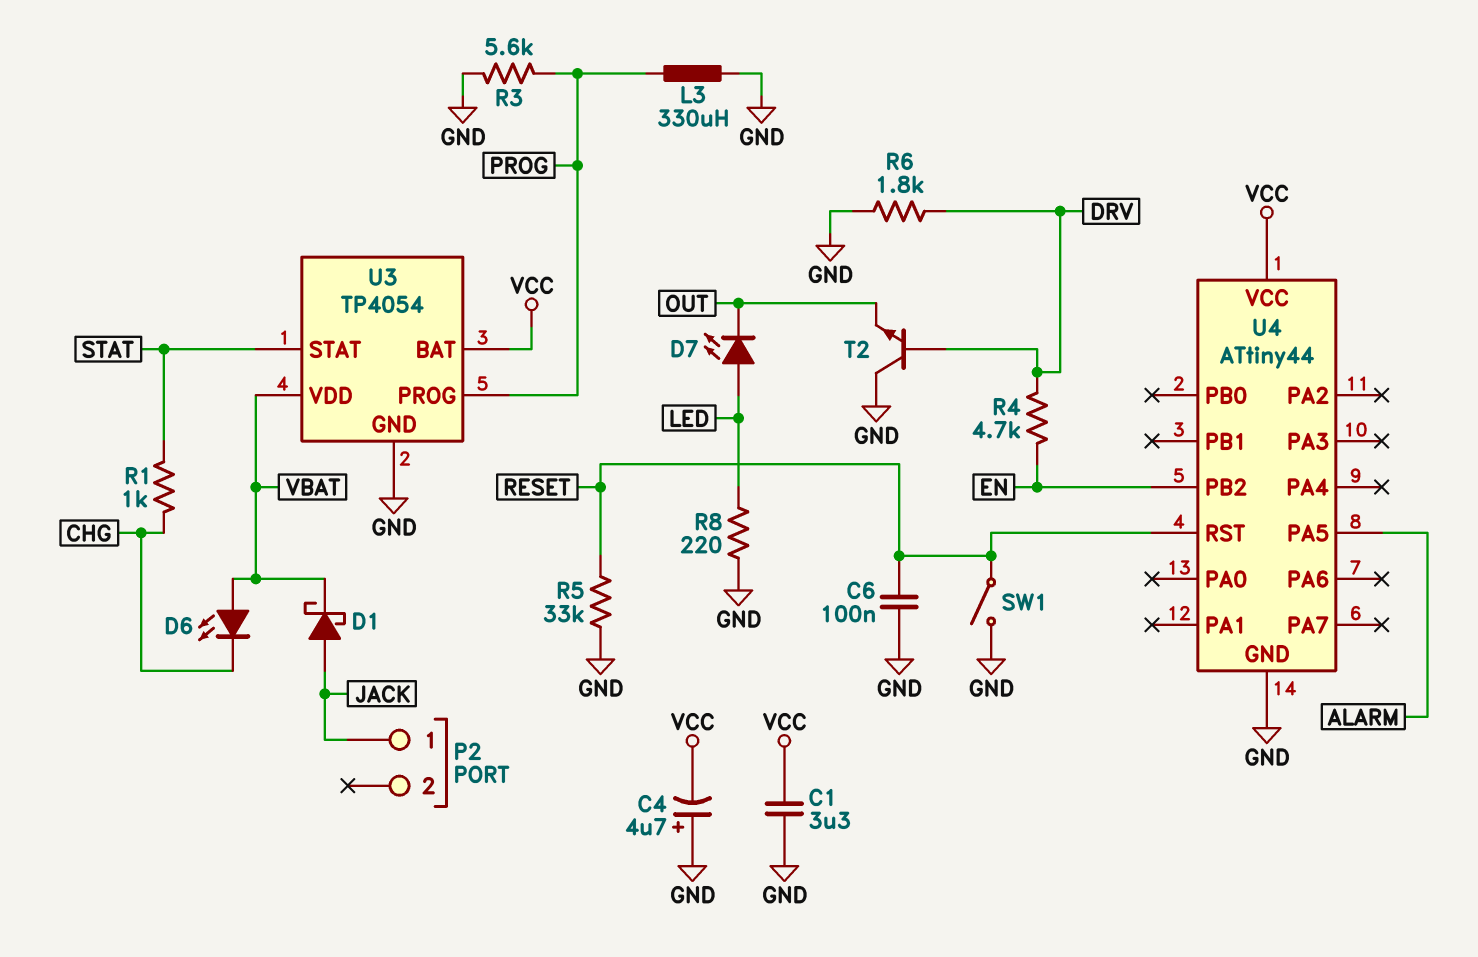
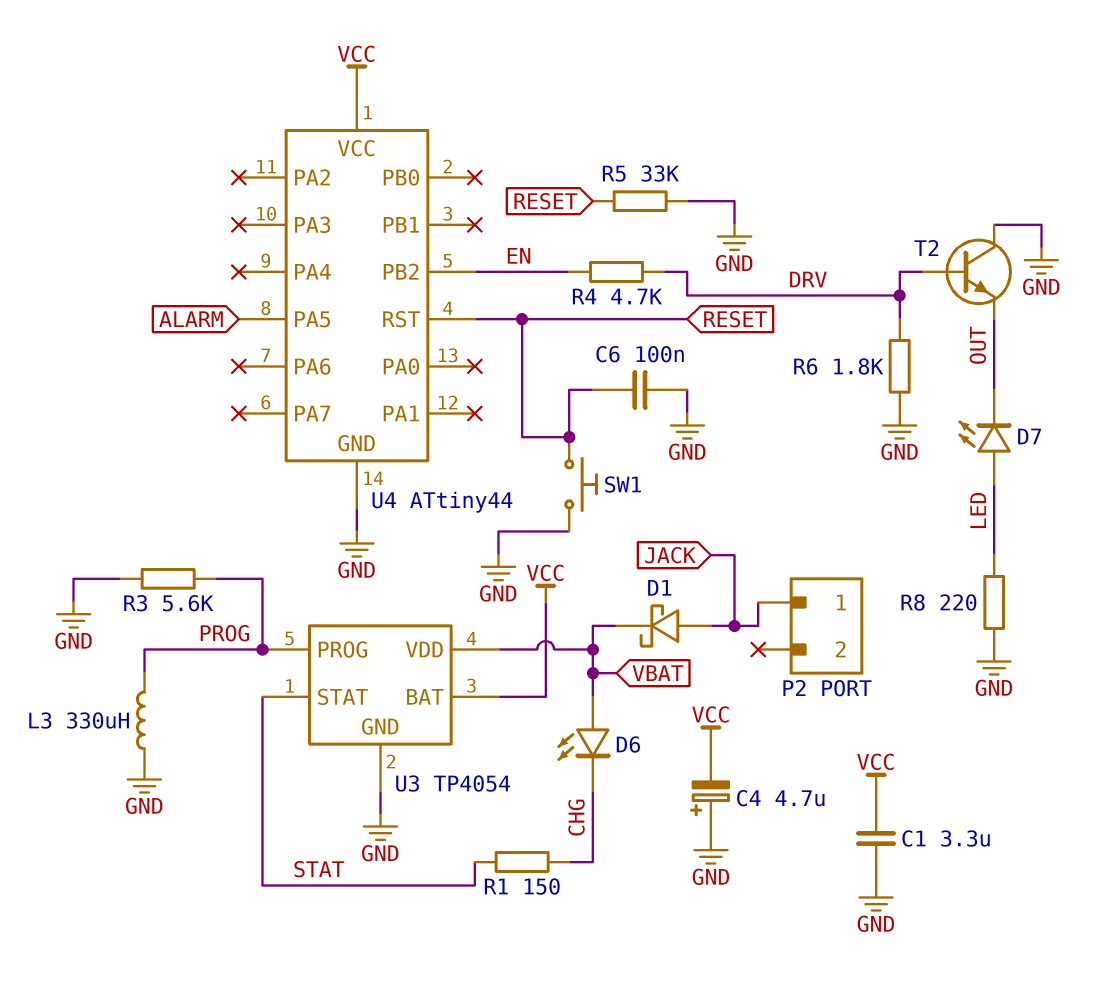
R1: 1k (CHG, STAT) -> 150 (CHG, STAT)
SW1: switch (GND, RESET) -> button (GND, RESET)

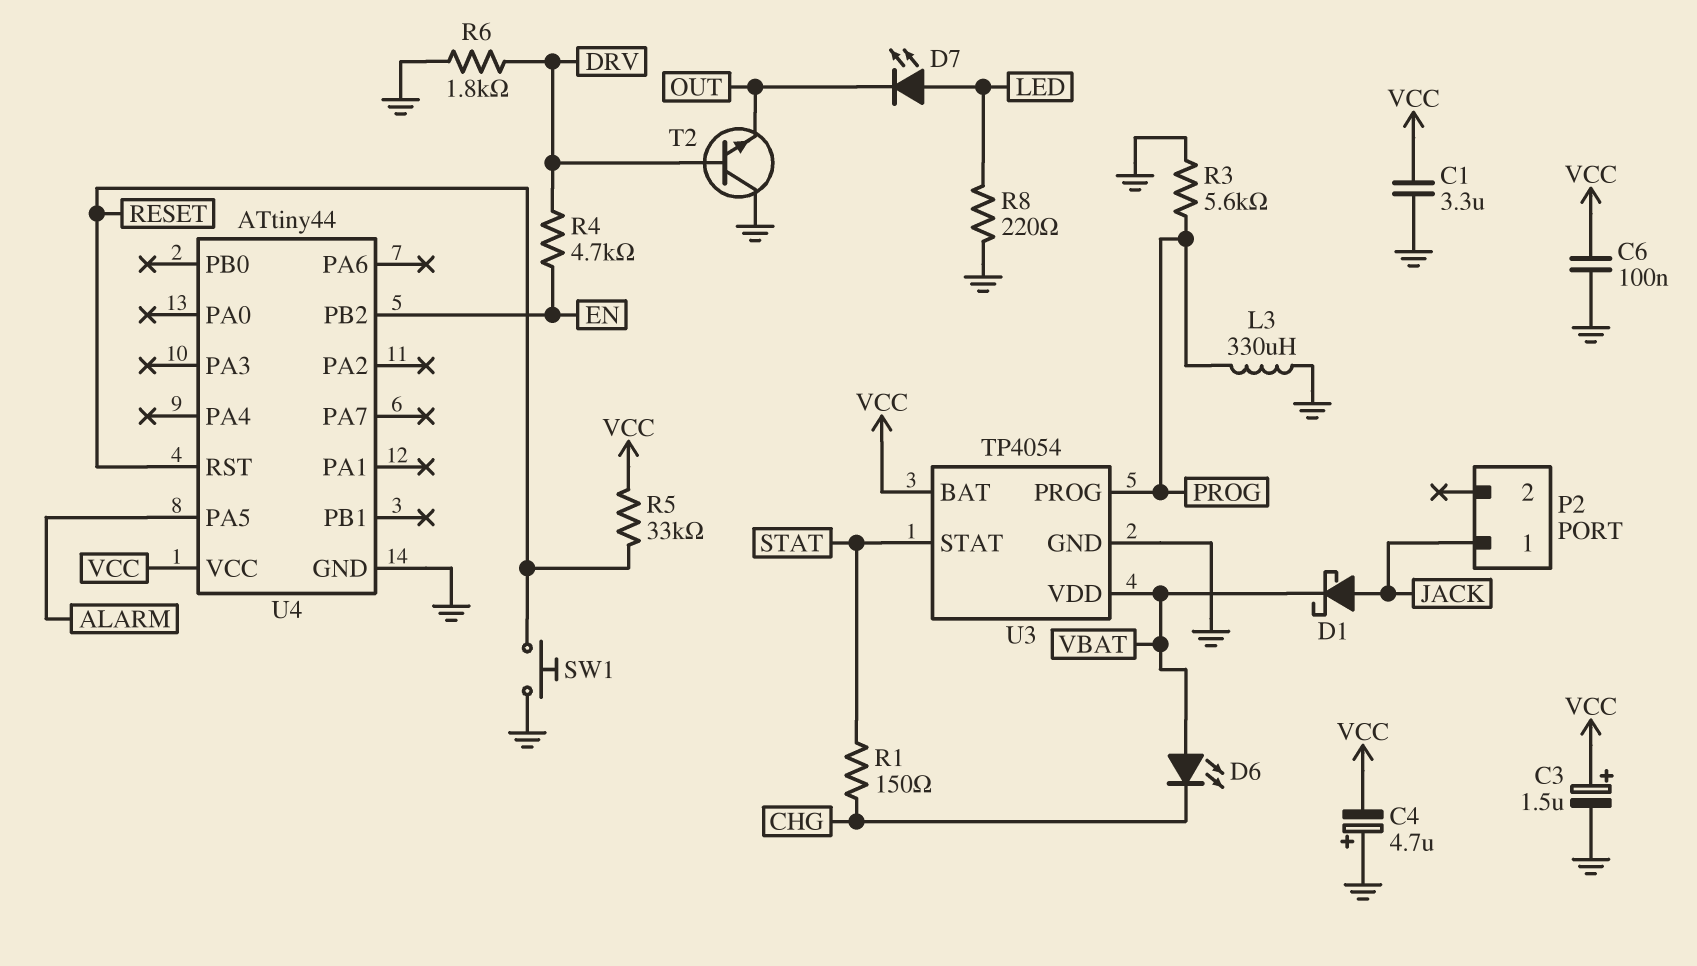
C3: none -> 1.5uF (plus VCC, minus GND)
C6: 100nF (GND, RESET) -> 100nF (GND, VCC)
R5: 33k (GND, RESET) -> 33k (RESET, VCC)

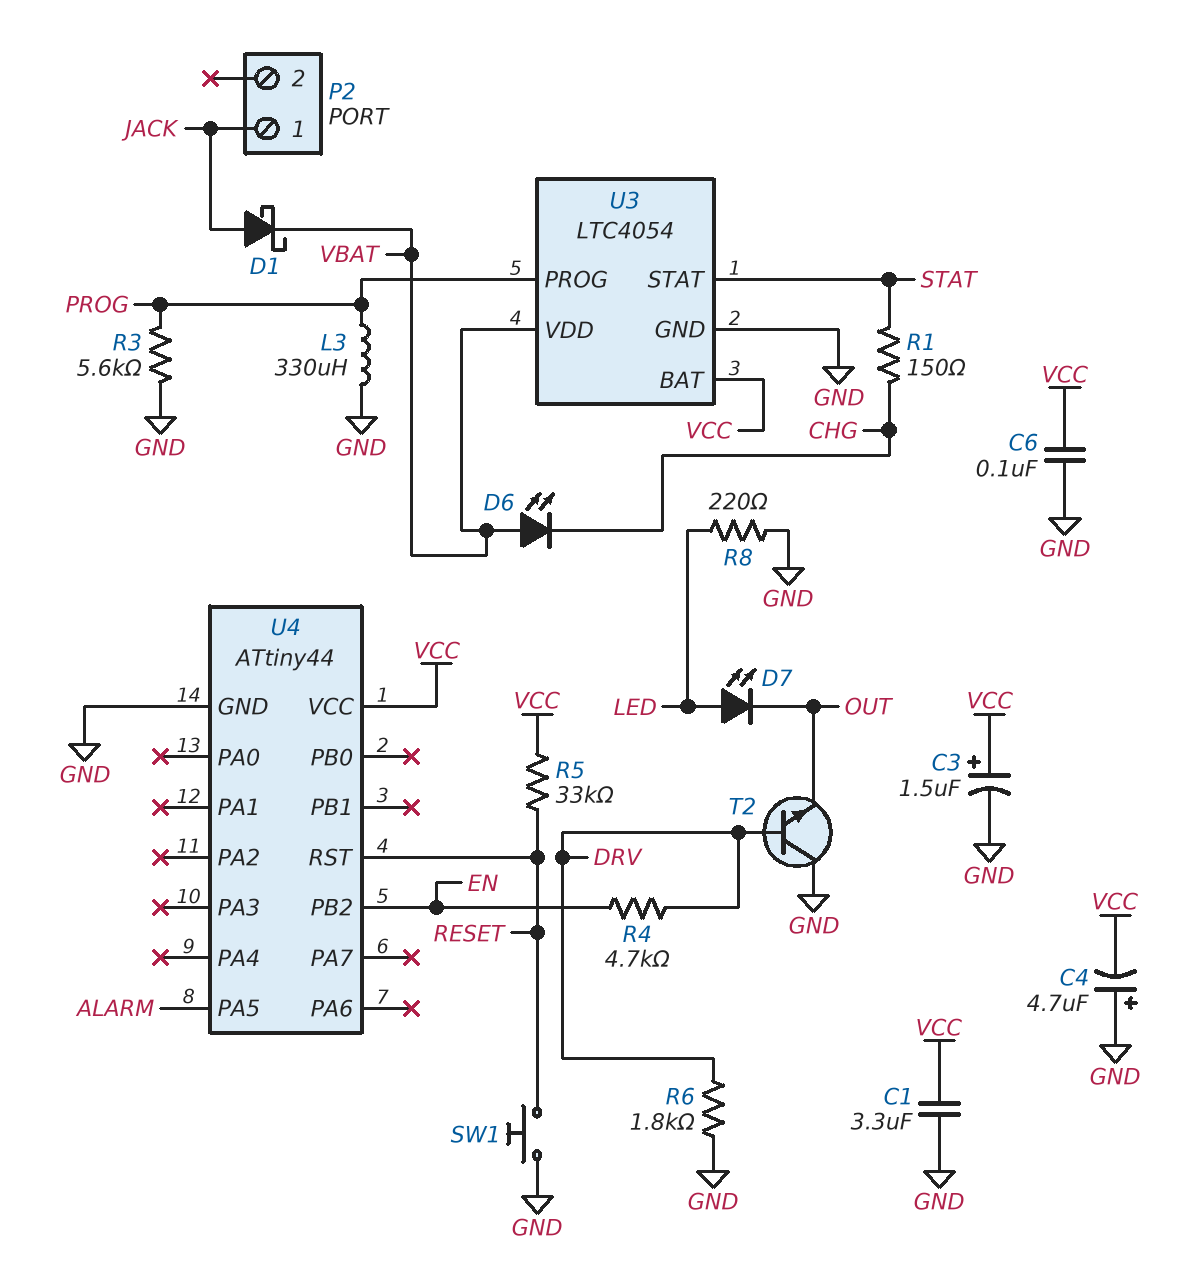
U3: TP4054 -> LTC4054

